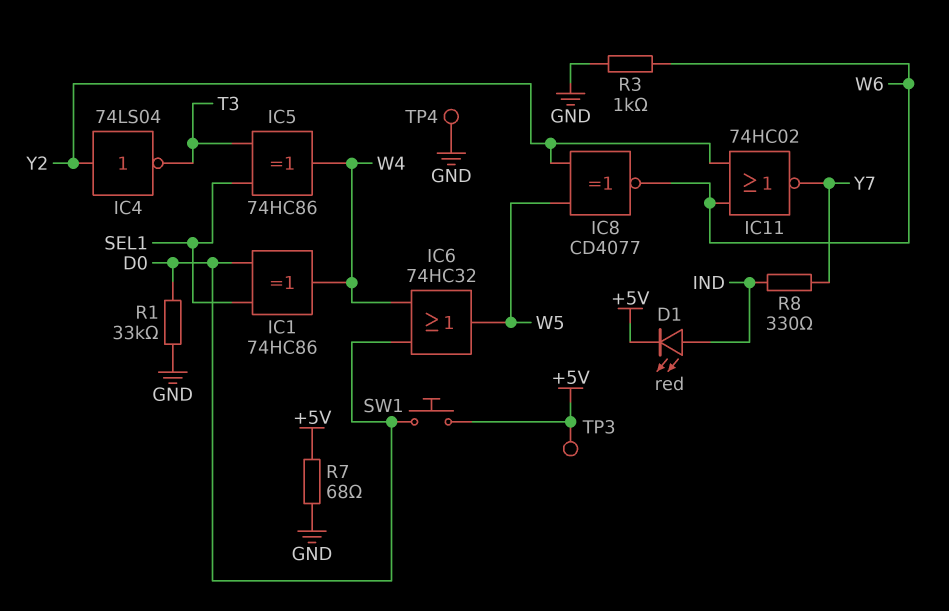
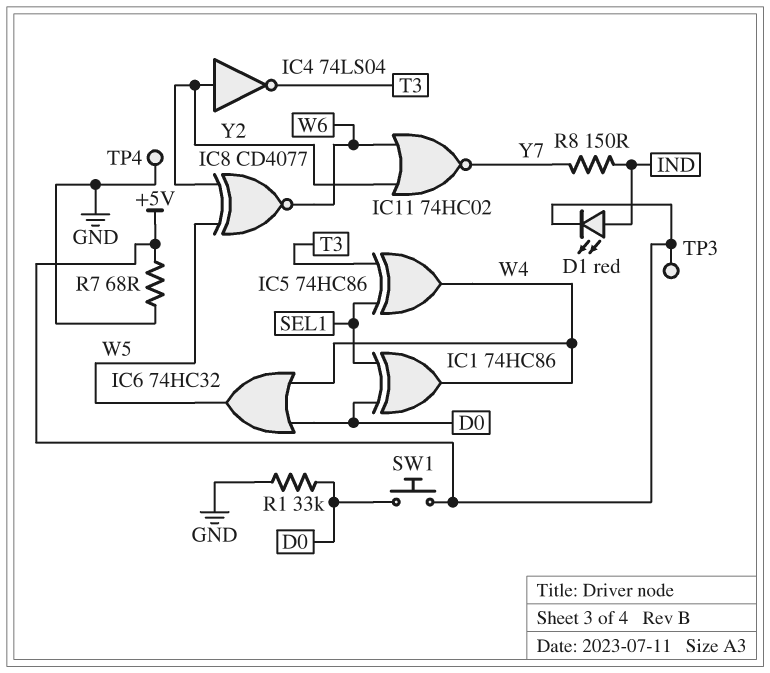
R3: 1k (GND, W6) -> none
R8: 330 (IND, Y7) -> 150 (IND, Y7)

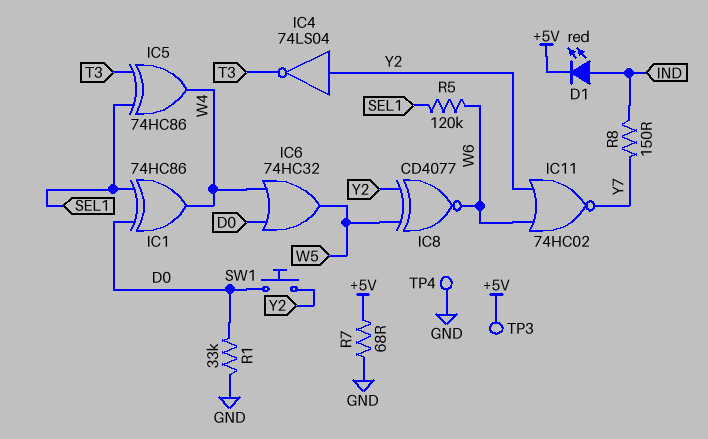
R5: none -> 120k (SEL1, W6)
SW1: button (+5V, D0) -> button (D0, Y2)

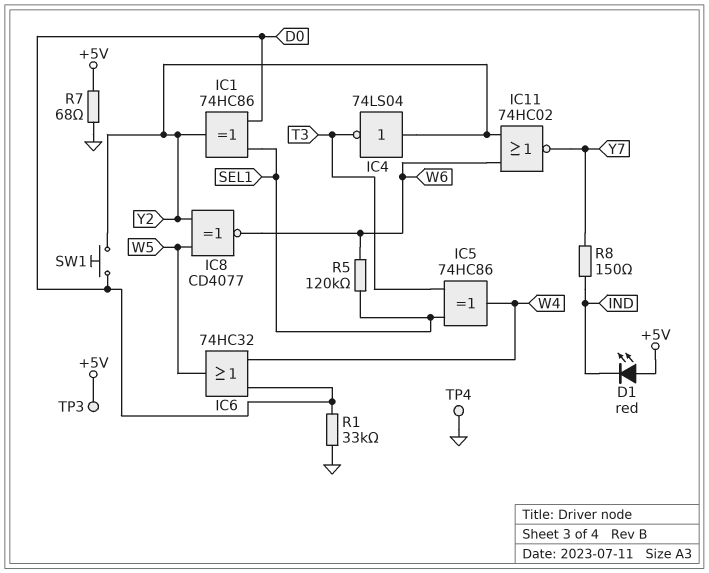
D1: LED red (A IND, K +5V) -> LED red (A +5V, K IND)
IC1: XOR 74HC86 (in D0, in SEL1, out W4) -> XOR 74HC86 (in D0, in SEL1, out Y2)

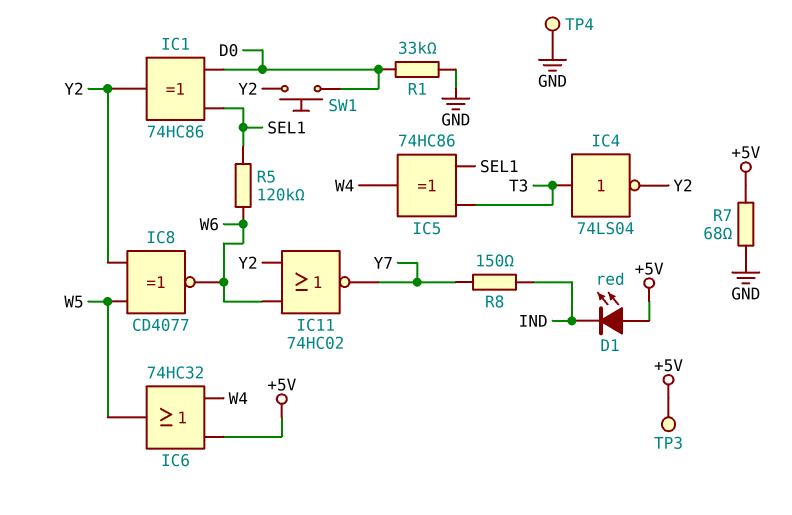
IC4: NOT 74LS04 (in Y2, out T3) -> NOT 74LS04 (in T3, out Y2)
IC6: OR 74HC32 (in D0, in W4, out W5) -> OR 74HC32 (in +5V, in W4, out W5)

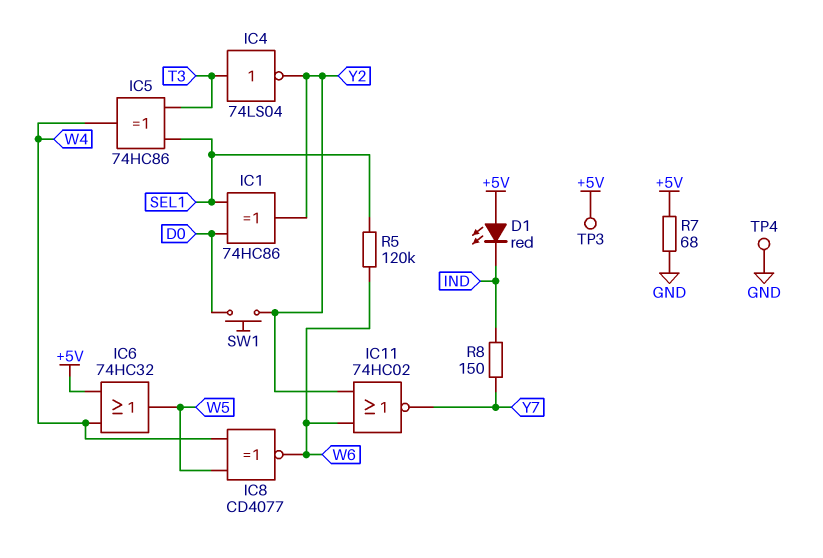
IC8: XNOR CD4077 (in W5, in Y2, out W6) -> XNOR CD4077 (in W4, in W5, out W6)
R1: 33k (D0, GND) -> none

